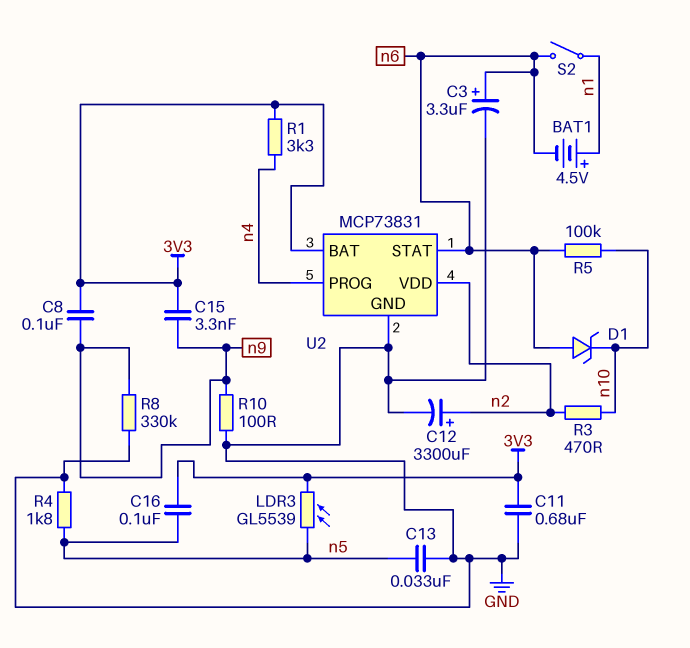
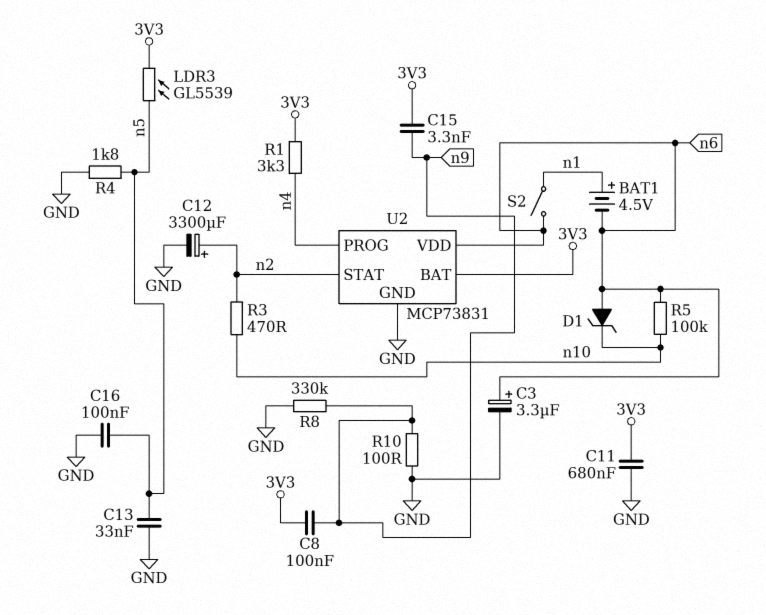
C16: 100nF (3V3, n5) -> 100nF (GND, n5)
U2 pin STAT: n6 -> n2
U2 pin VDD: n2 -> n6

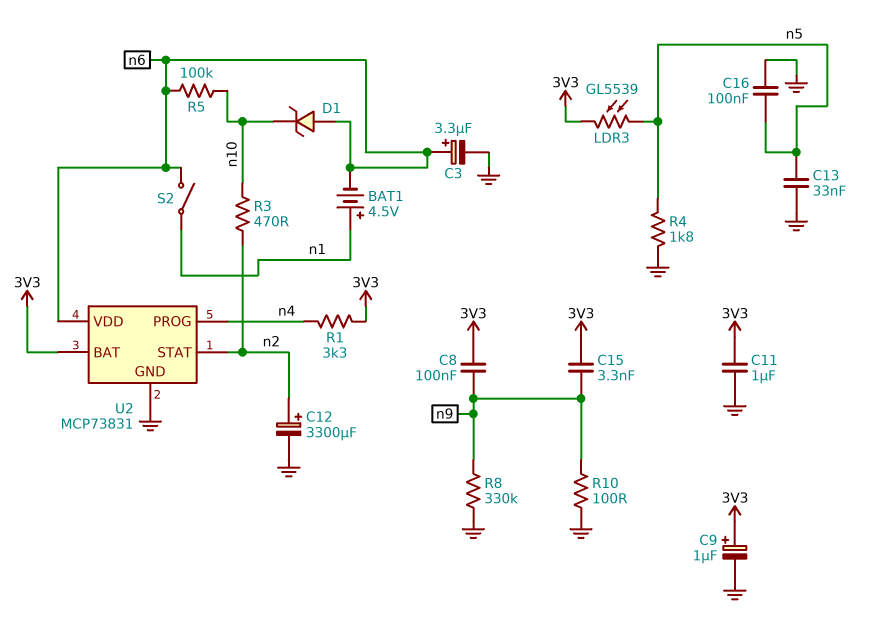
C9: none -> 1uF (plus 3V3, minus GND)
C11: 680nF (3V3, GND) -> 1uF (3V3, GND)

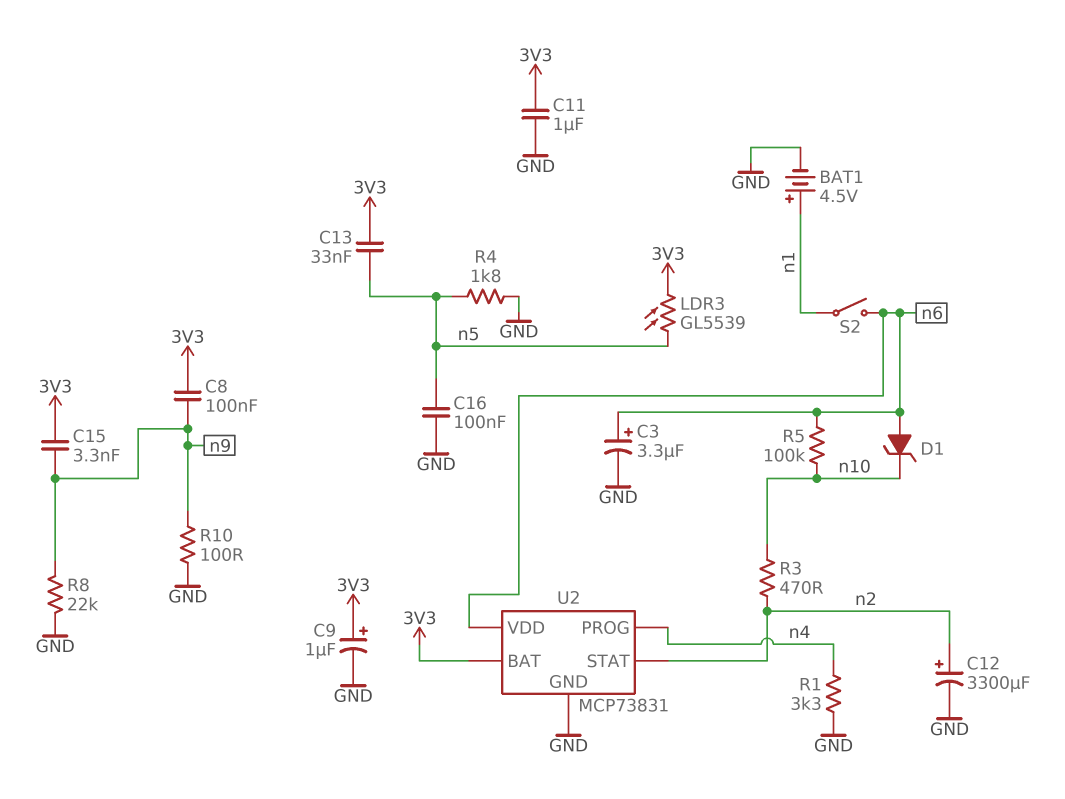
BAT1: 4.5V (plus n1, minus n6) -> 4.5V (plus n1, minus GND)
C13: 33nF (GND, n5) -> 33nF (3V3, n5)
R1: 3.3k (3V3, n4) -> 3.3k (GND, n4)
R8: 330k (GND, n9) -> 22k (GND, n9)

